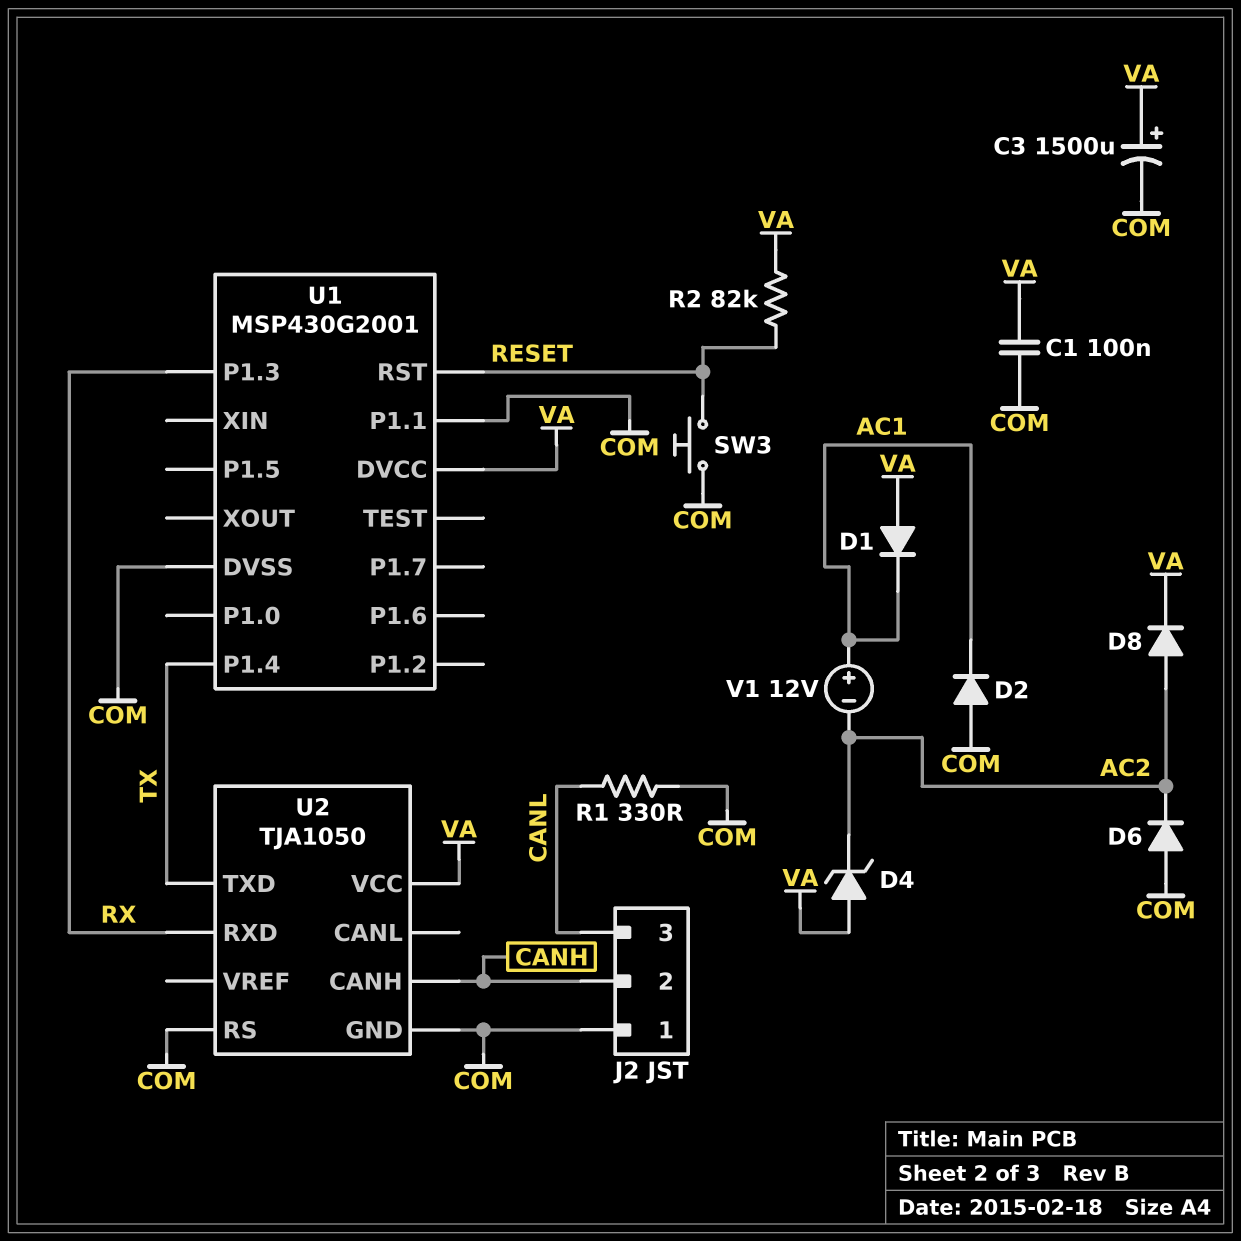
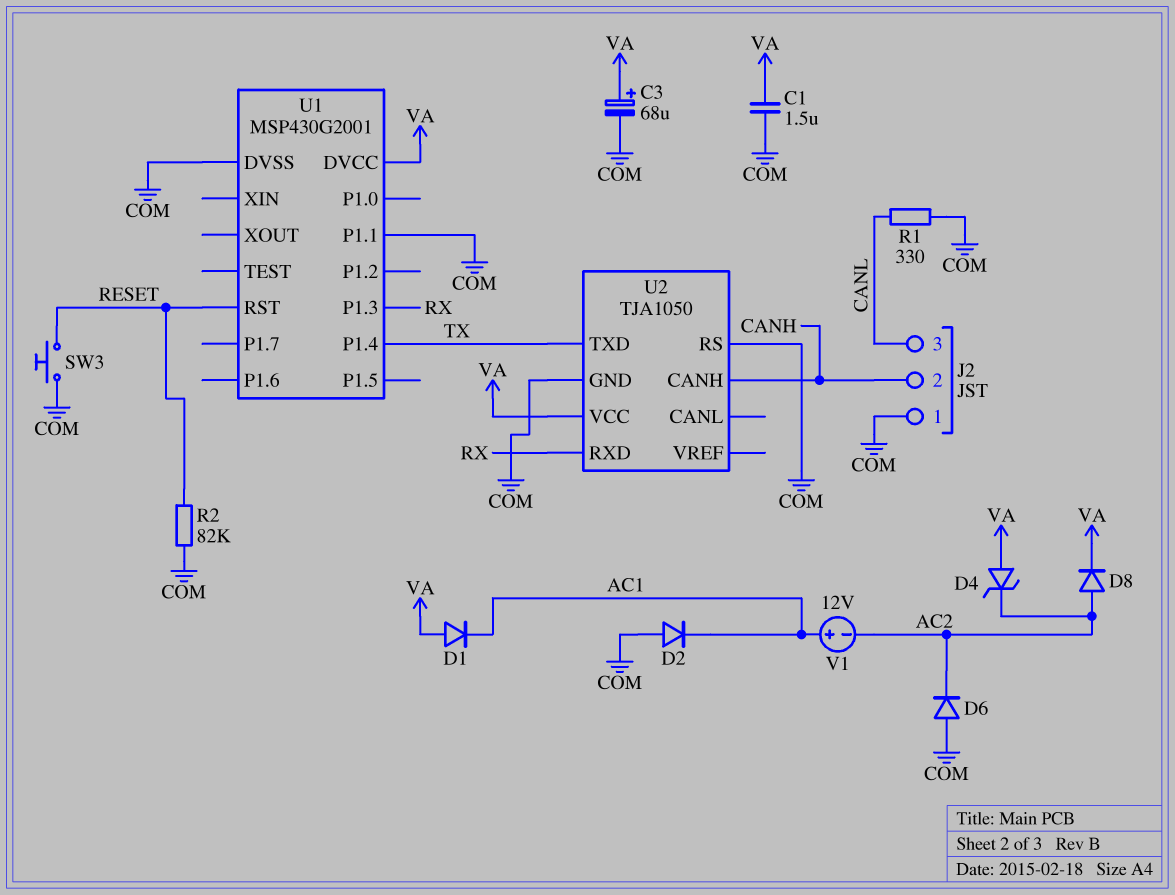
C1: 100nF (COM, VA) -> 1.5uF (COM, VA)
C3: 1500uF (plus VA, minus COM) -> 68uF (plus VA, minus COM)
R2: 82k (RESET, VA) -> 82k (COM, RESET)

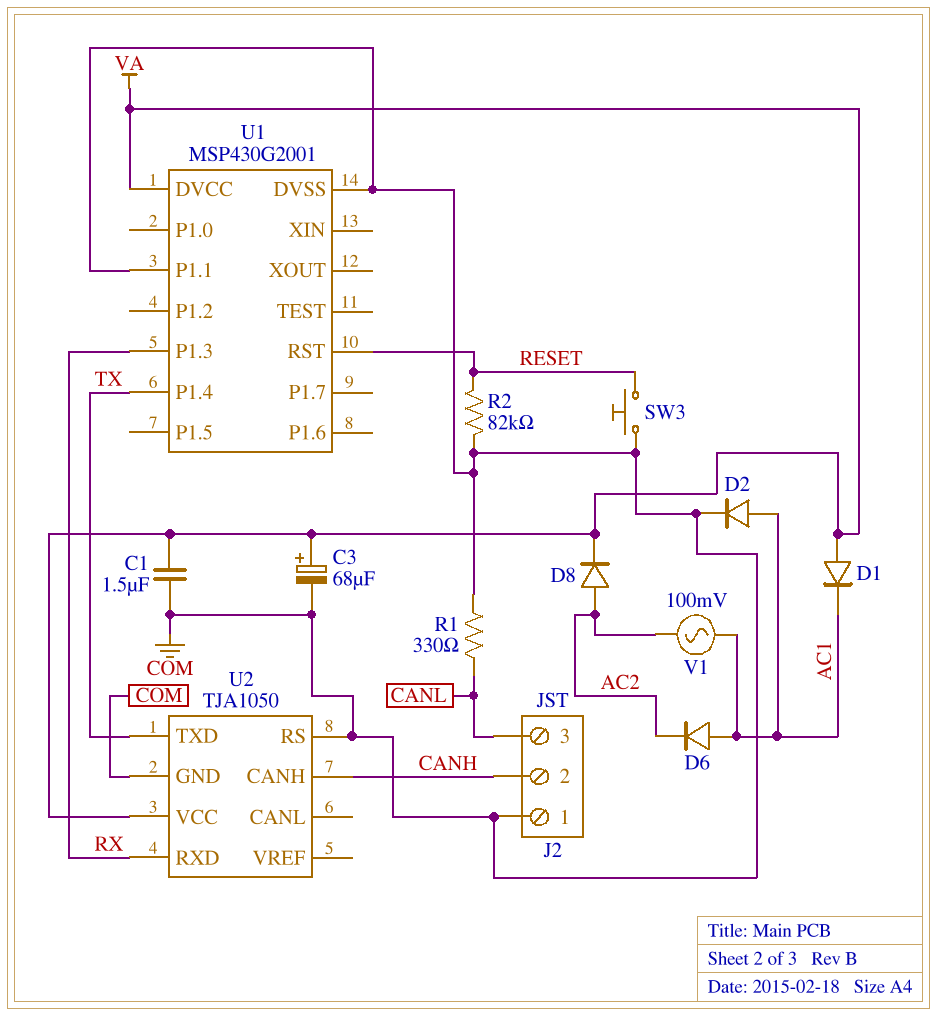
D2: diode (A COM, K AC1) -> diode (A AC1, K COM)
D4: zener (A VA, K AC2) -> none
D6: diode (A COM, K AC2) -> diode (A AC1, K AC2)
V1: 12V (plus AC1, minus AC2) -> AC 100mV (AC1, AC2)

